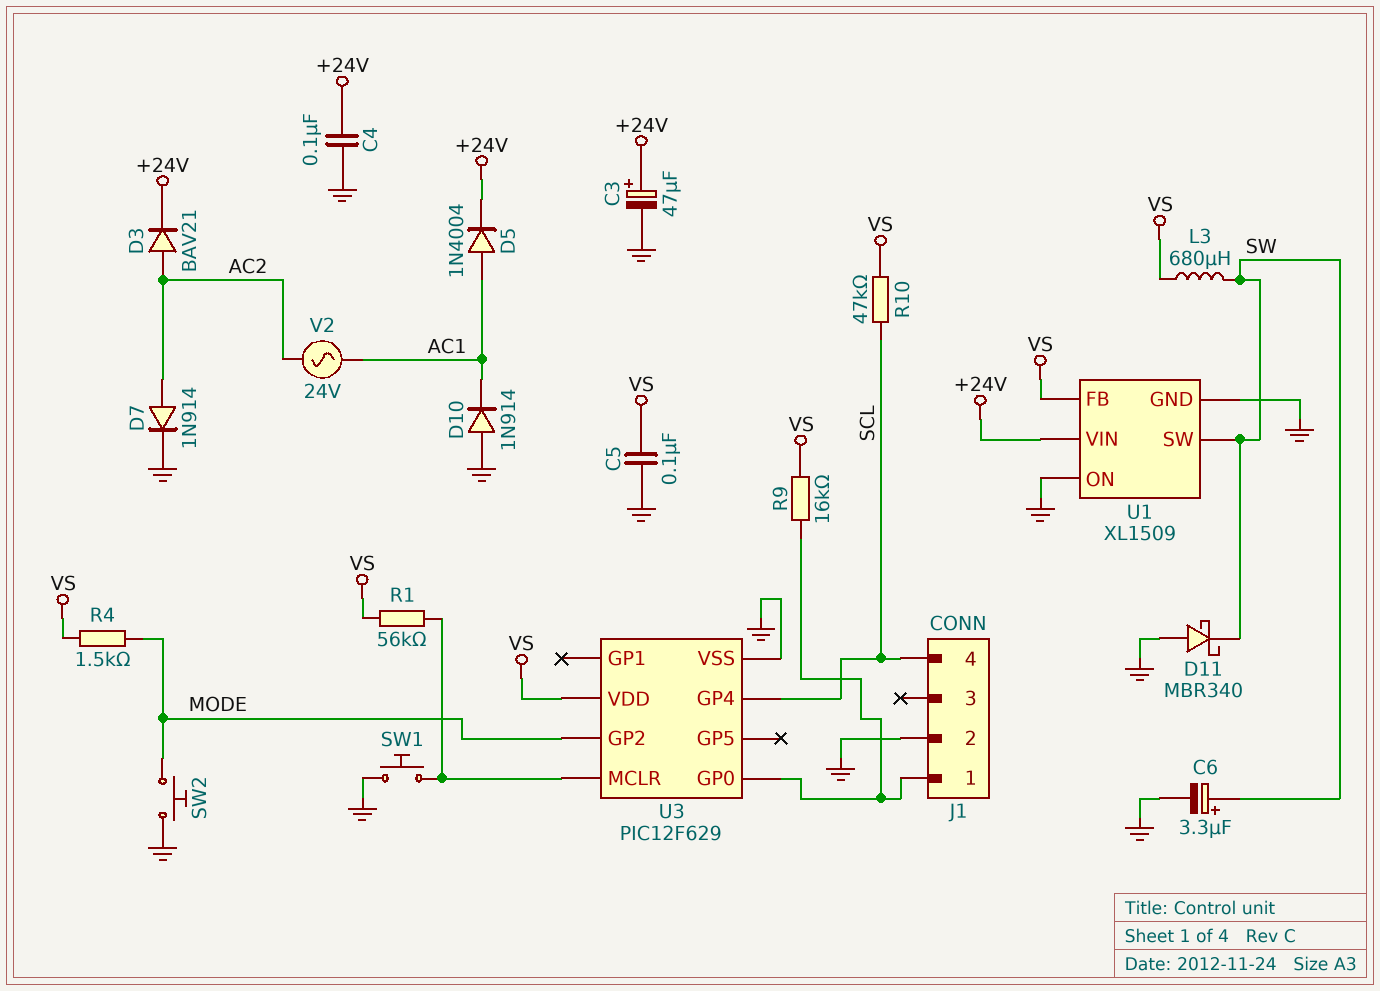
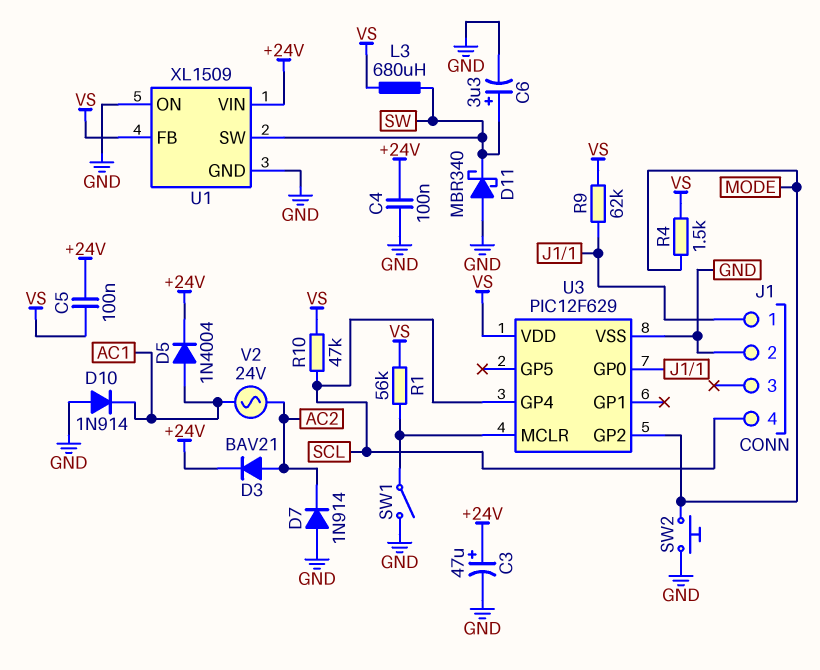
C5: 100nF (GND, VS) -> 100nF (+24V, VS)
D7: diode 1N914 (A AC2, K GND) -> diode 1N914 (A GND, K AC2)
R9: 16k (J1/1, VS) -> 62k (J1/1, VS)
SW1: button (GND, U3/MCLR) -> switch (GND, U3/MCLR)

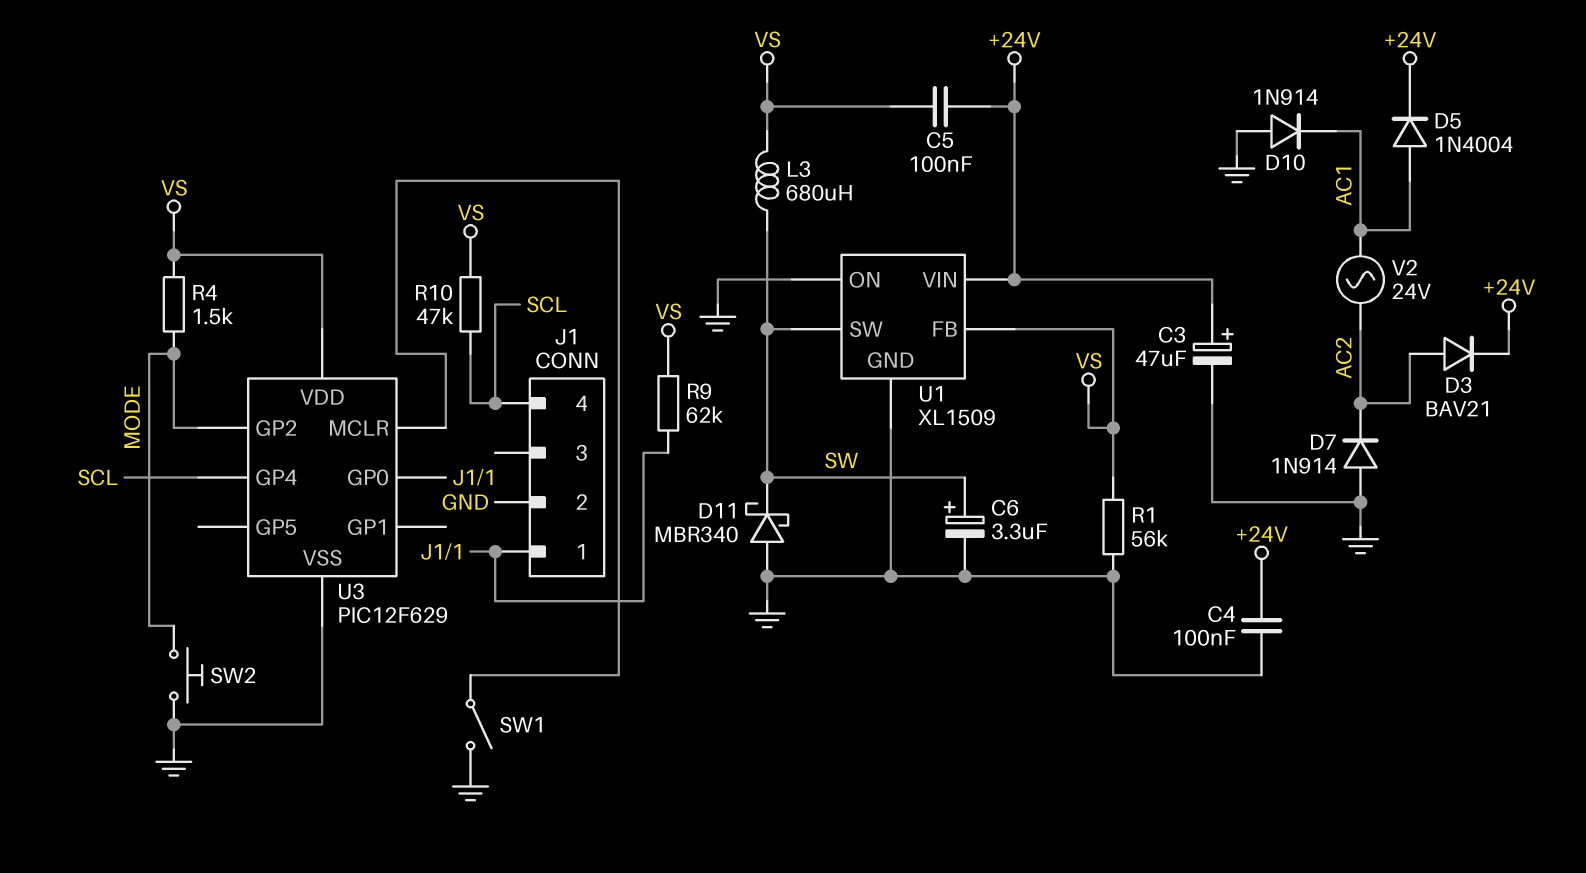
R1: 56k (U3/MCLR, VS) -> 56k (GND, VS)

